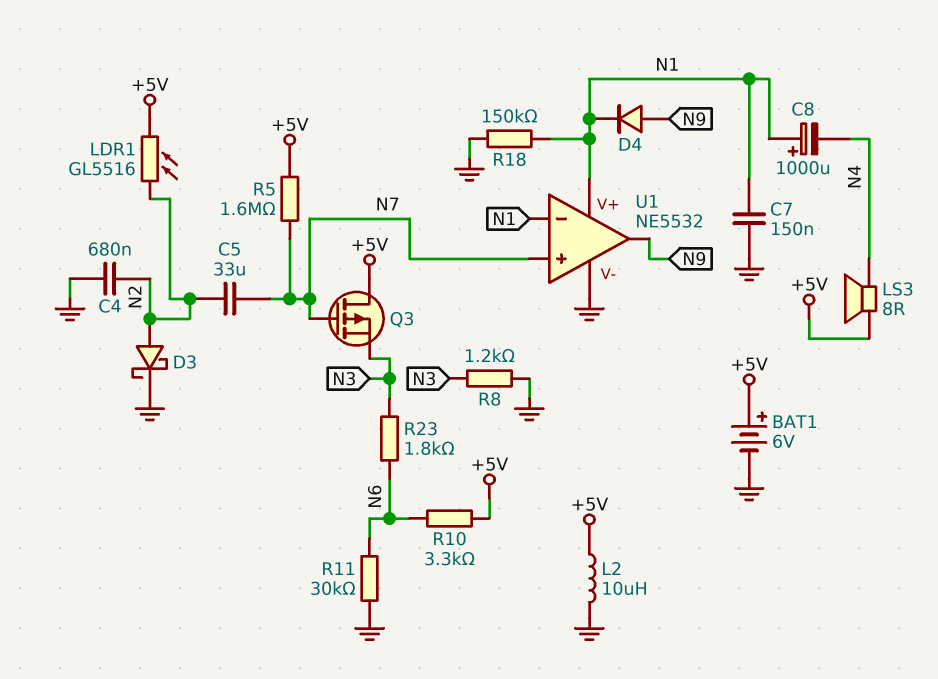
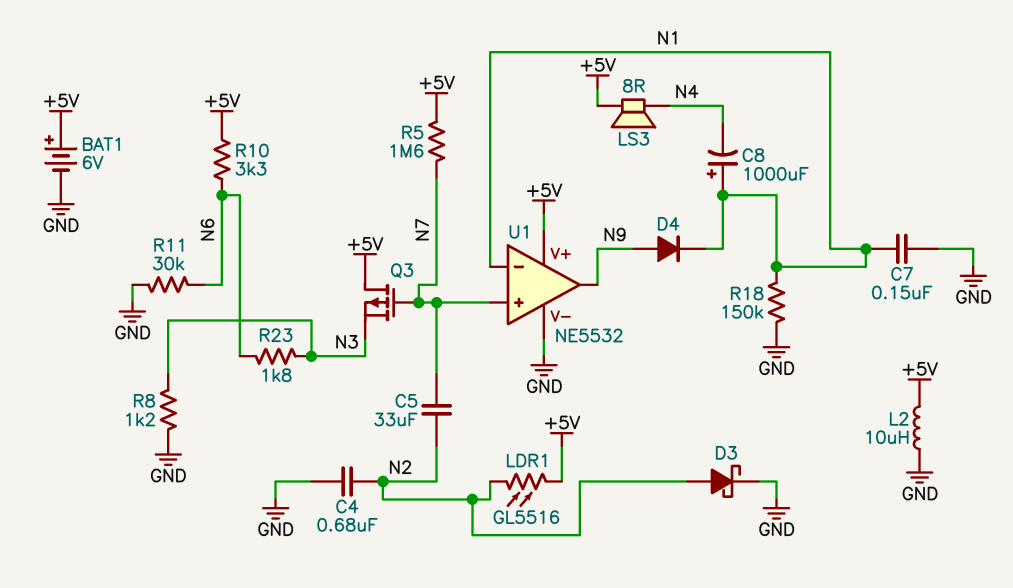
U1 pin V+: N1 -> +5V

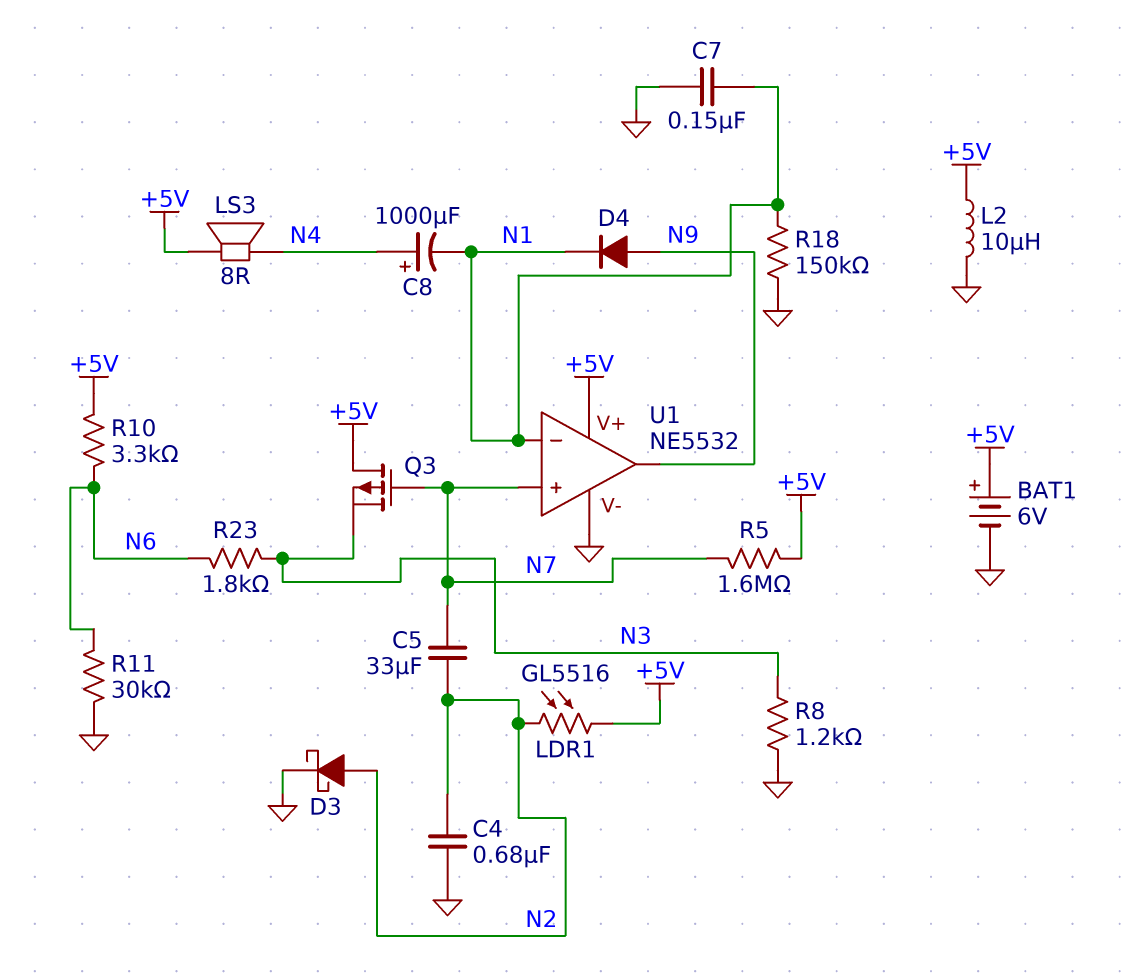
C8: 1000uF (plus N1, minus N4) -> 1000uF (plus N4, minus N1)

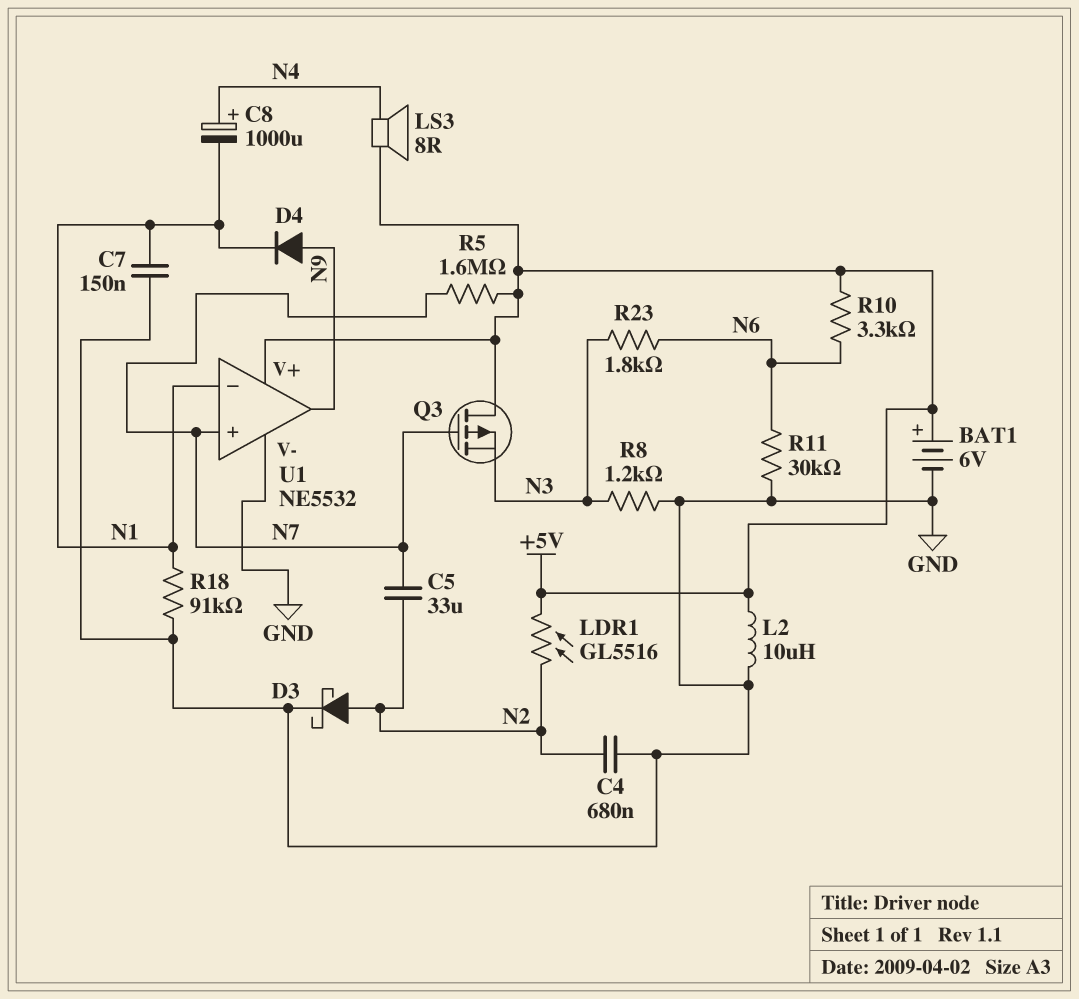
R18: 150k (GND, N1) -> 91k (GND, N1)

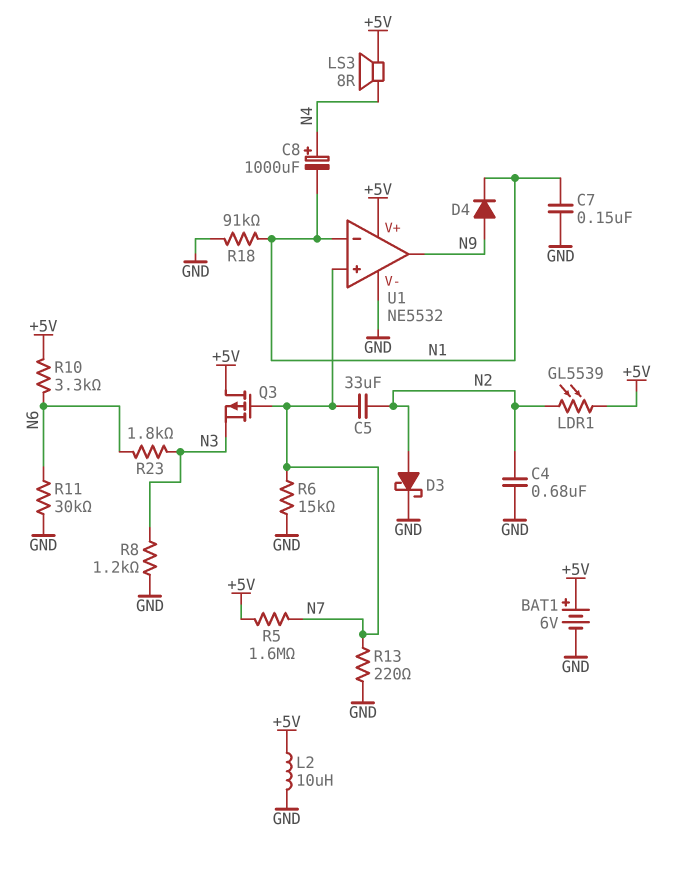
LDR1: GL5516 (+5V, N2) -> GL5539 (+5V, N2)
R6: none -> 15k (GND, N7)
R13: none -> 220 (GND, N7)

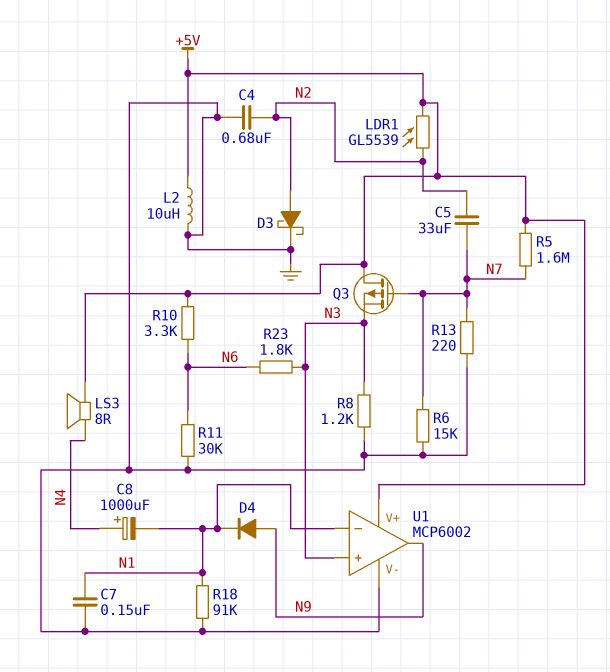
BAT1: 6V (plus +5V, minus GND) -> none
U1: NE5532 -> MCP6002
U1 pin in+: N7 -> N3

